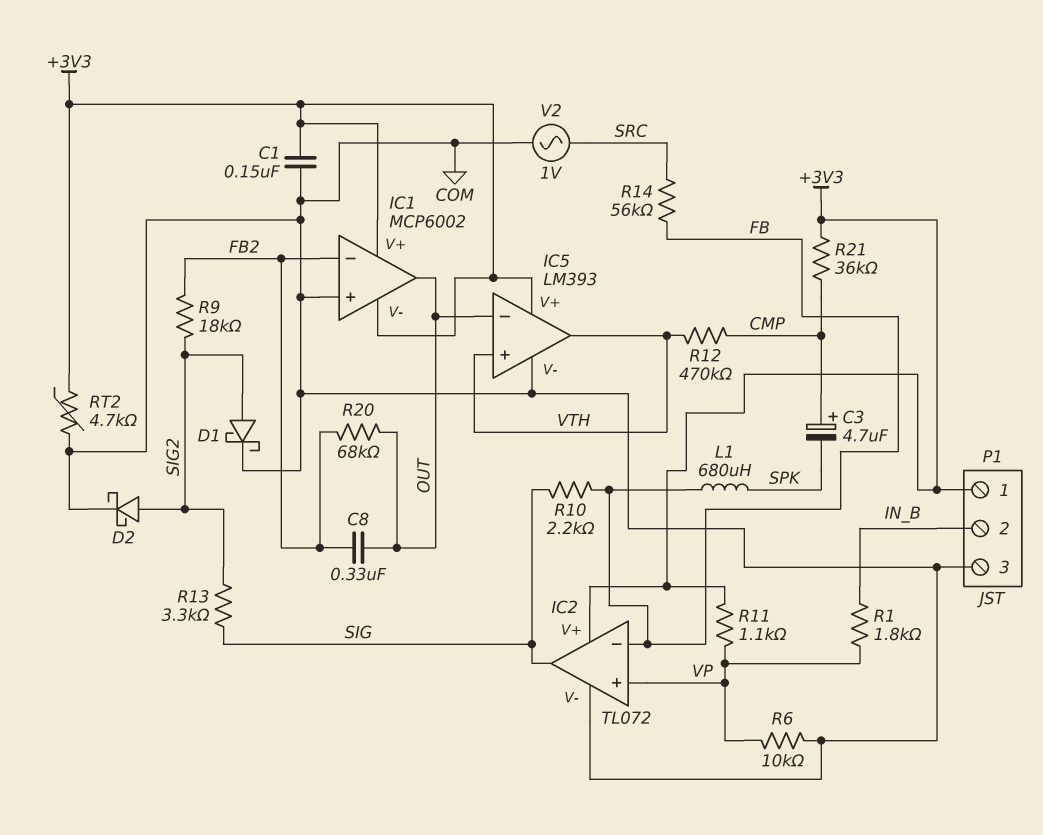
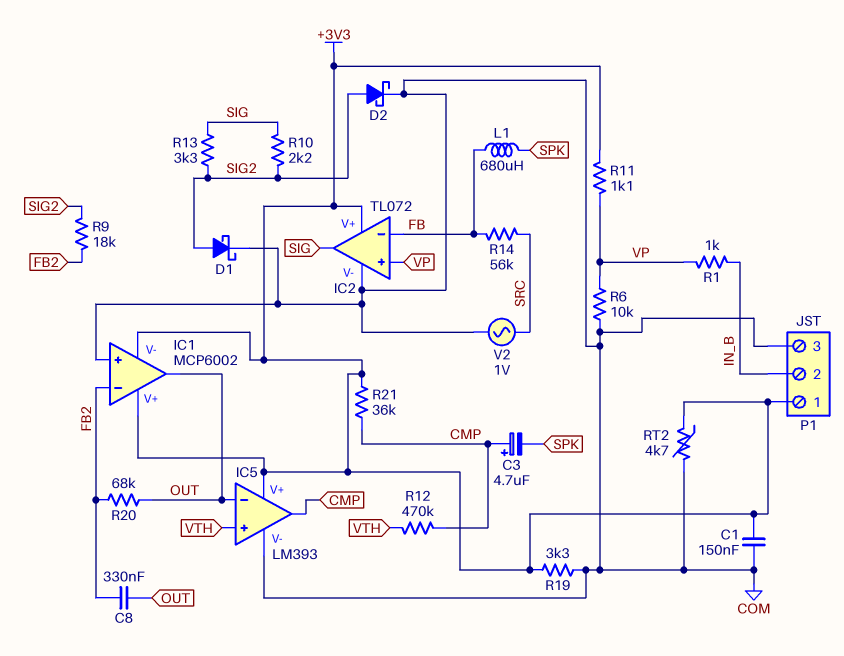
IC5 pin out: VTH -> CMP
R1: 1.8k (IN_B, VP) -> 1k (IN_B, VP)
R10: 2.2k (FB, SIG) -> 2.2k (SIG, SIG2)
R19: none -> 3.3k (+3V3, COM)

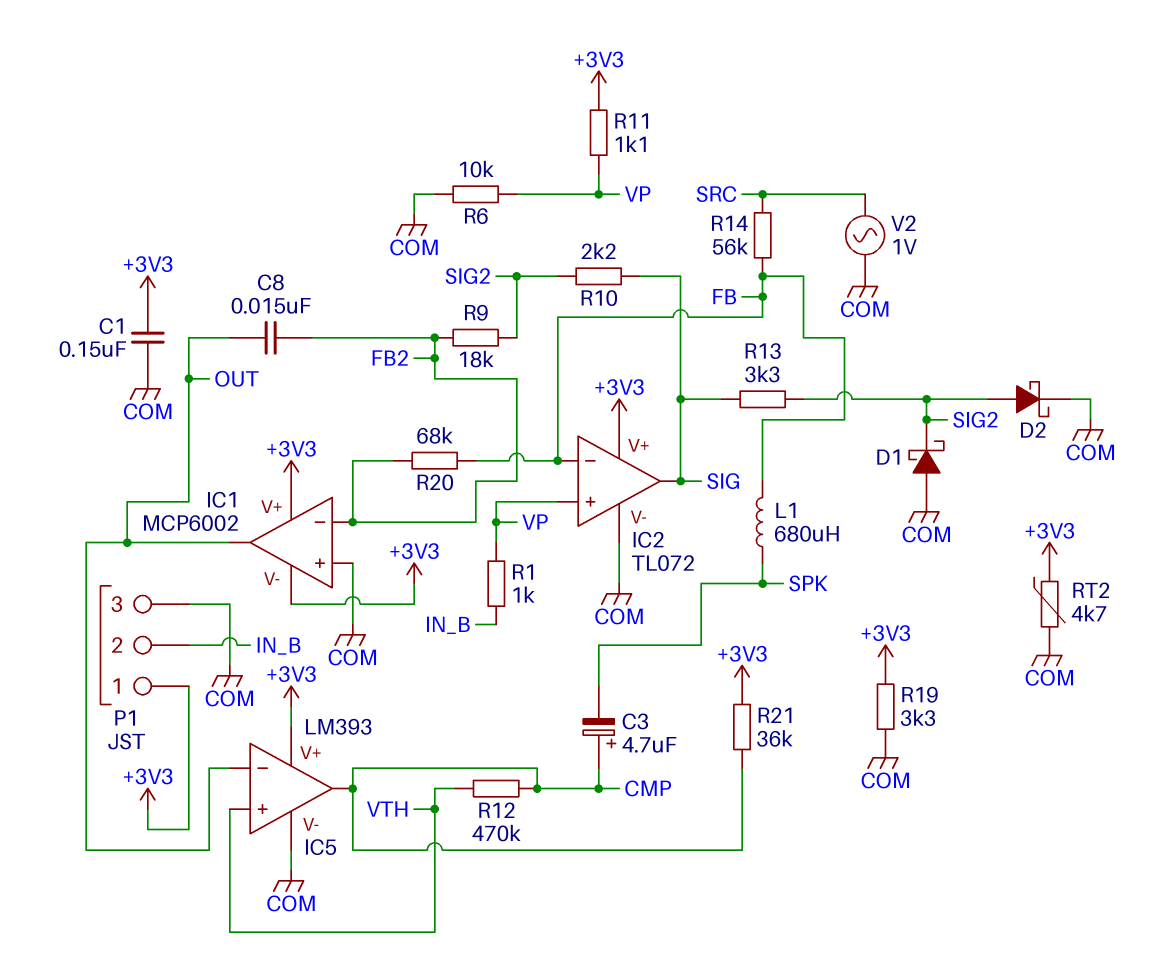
C8: 330nF (FB2, OUT) -> 15nF (FB2, OUT)
D1: schottky (A SIG2, K COM) -> schottky (A COM, K SIG2)
R20: 68k (FB2, OUT) -> 68k (FB, FB2)

